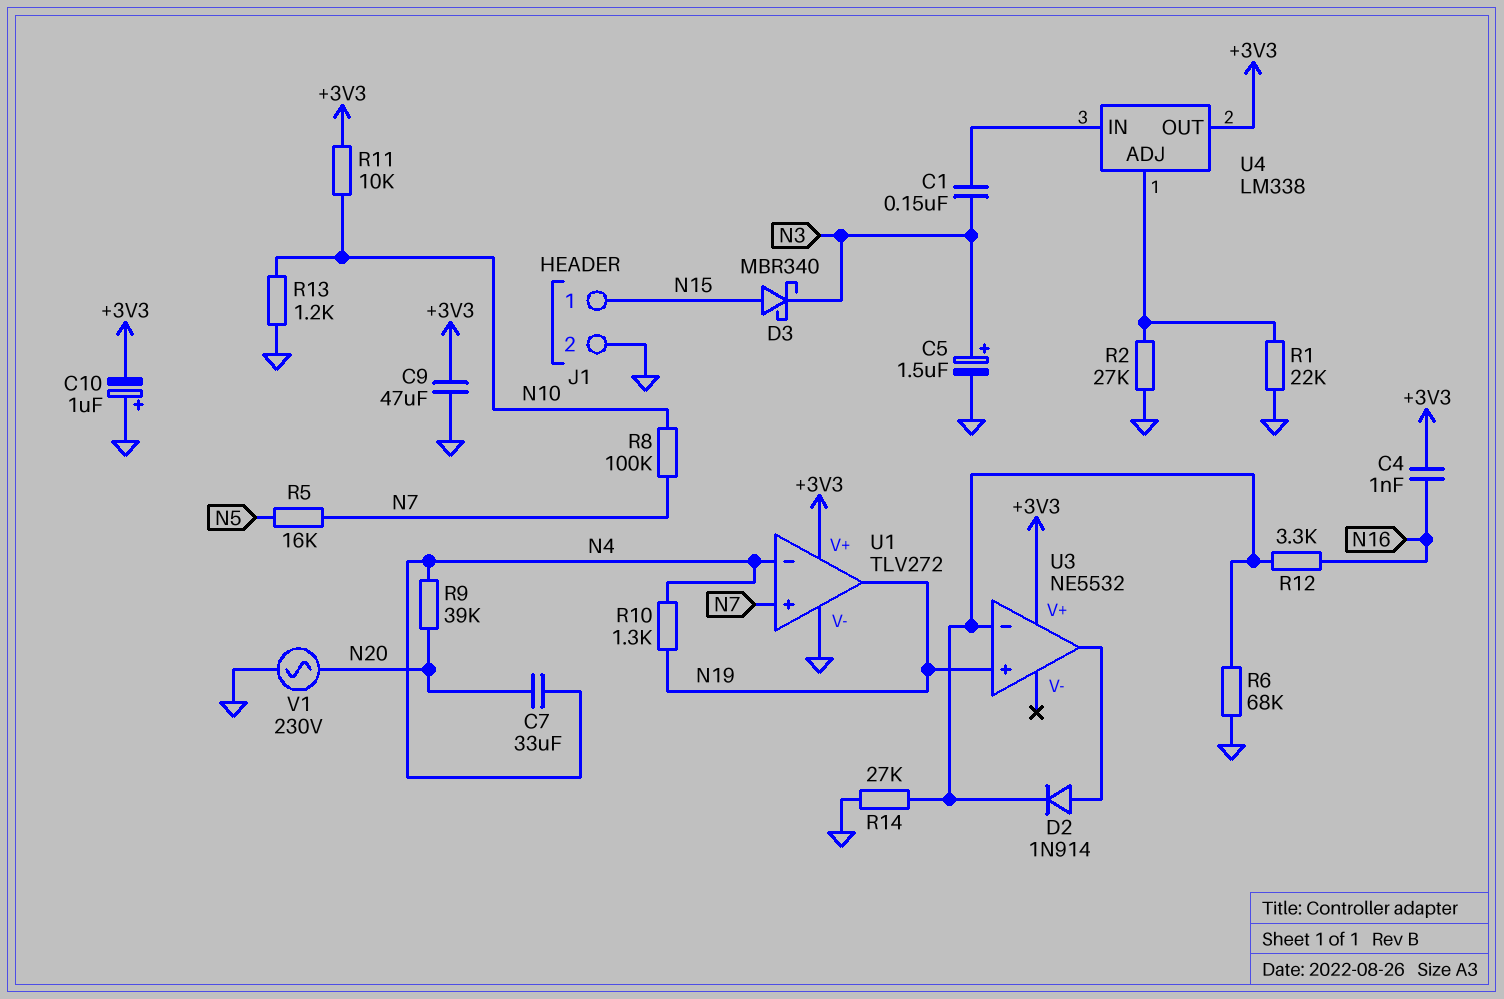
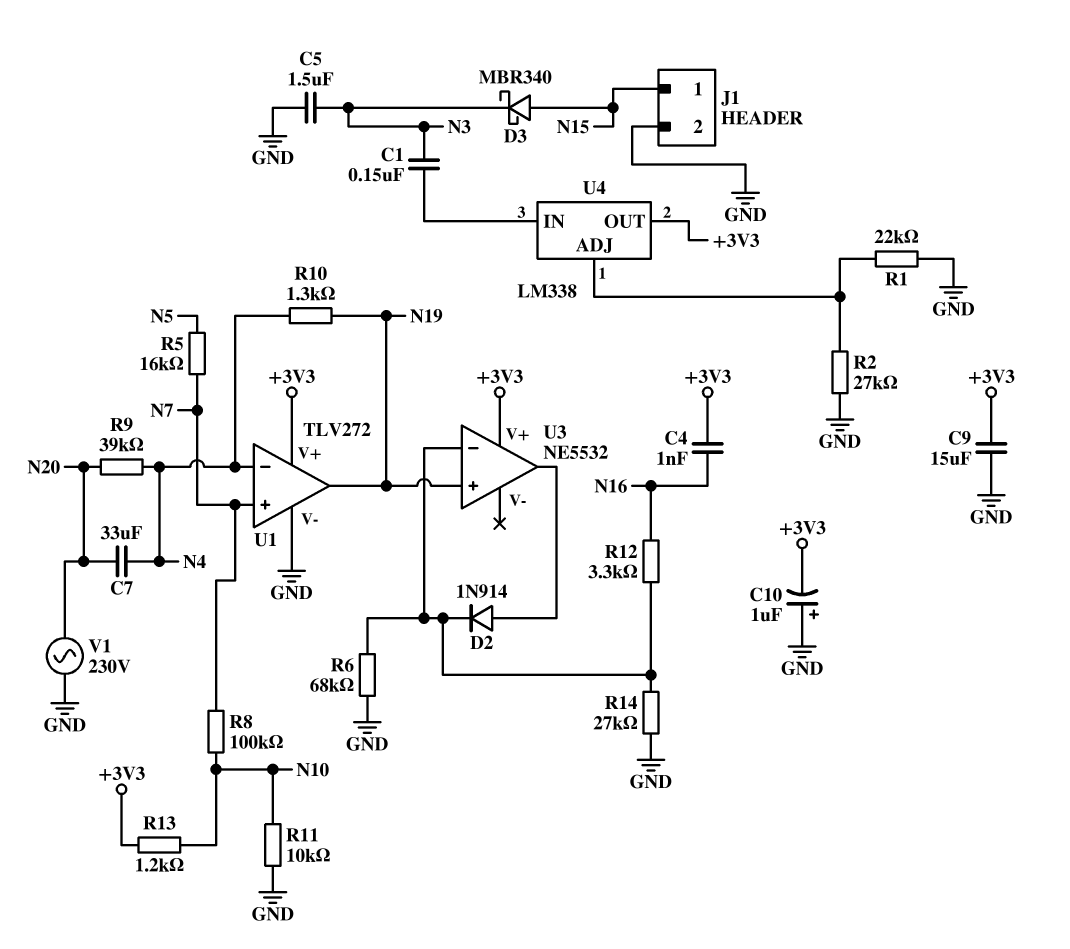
C5: 1.5uF (plus N3, minus GND) -> 1.5uF (GND, N3)
C9: 47uF (+3V3, GND) -> 15uF (+3V3, GND)
R11: 10k (+3V3, N10) -> 10k (GND, N10)
R13: 1.2k (GND, N10) -> 1.2k (+3V3, N10)

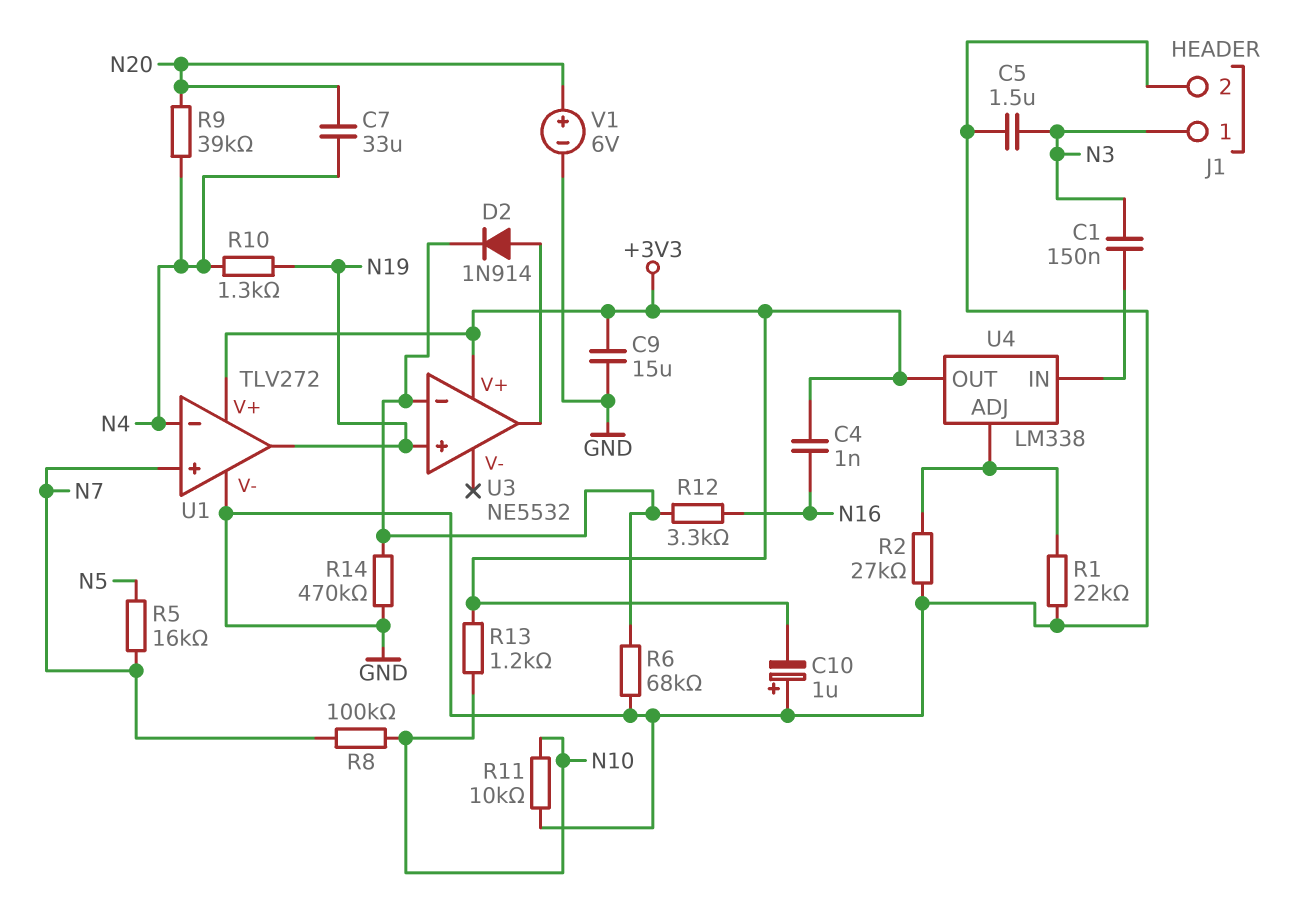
D3: schottky MBR340 (A N15, K N3) -> none
J1 pin 1: N15 -> N3
R14: 27k (GND, U3/in-) -> 470k (GND, U3/in-)
V1: AC 230V (GND, N20) -> 6V (plus N20, minus GND)

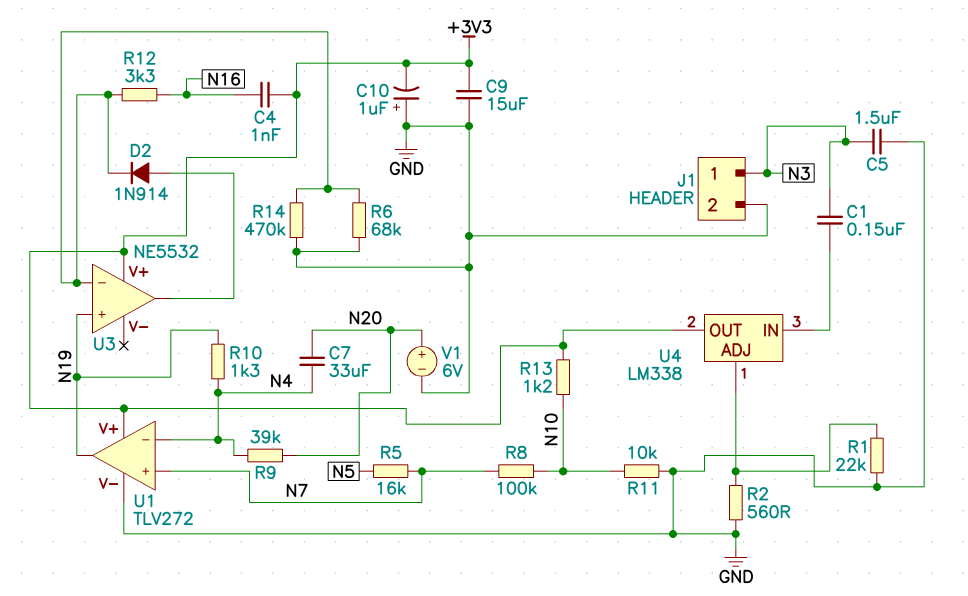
R2: 27k (GND, U4/ADJ) -> 560 (GND, U4/ADJ)

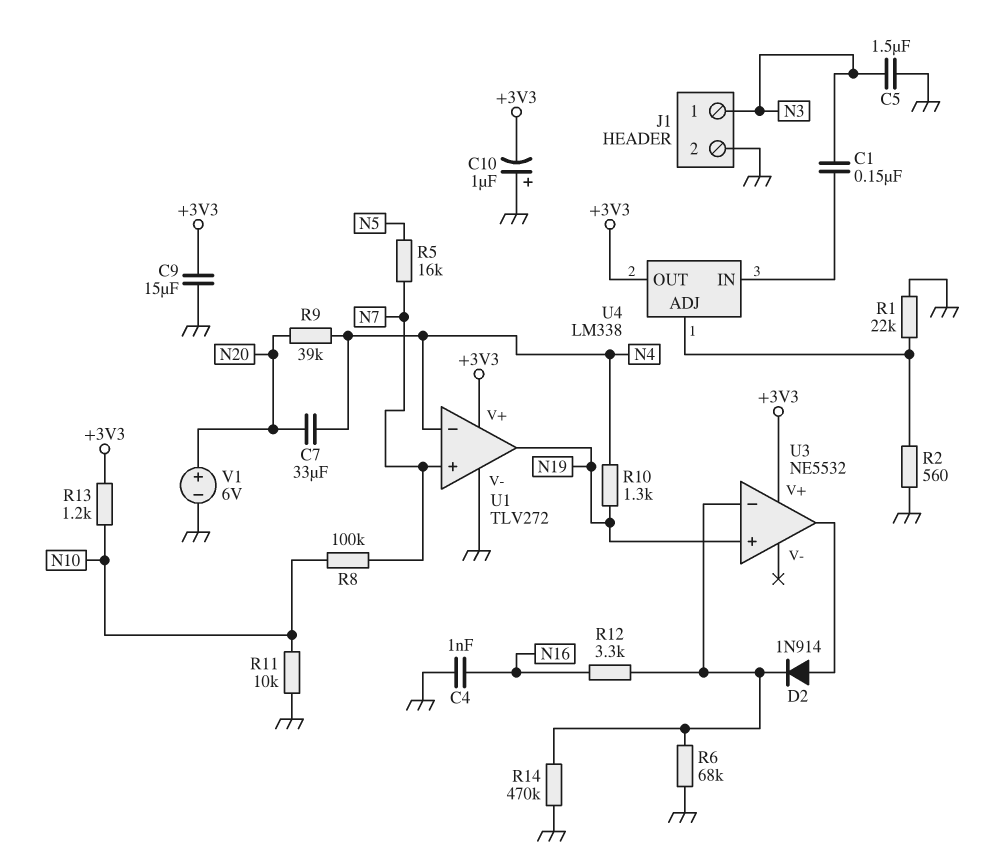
C4: 1nF (+3V3, N16) -> 1nF (GND, N16)

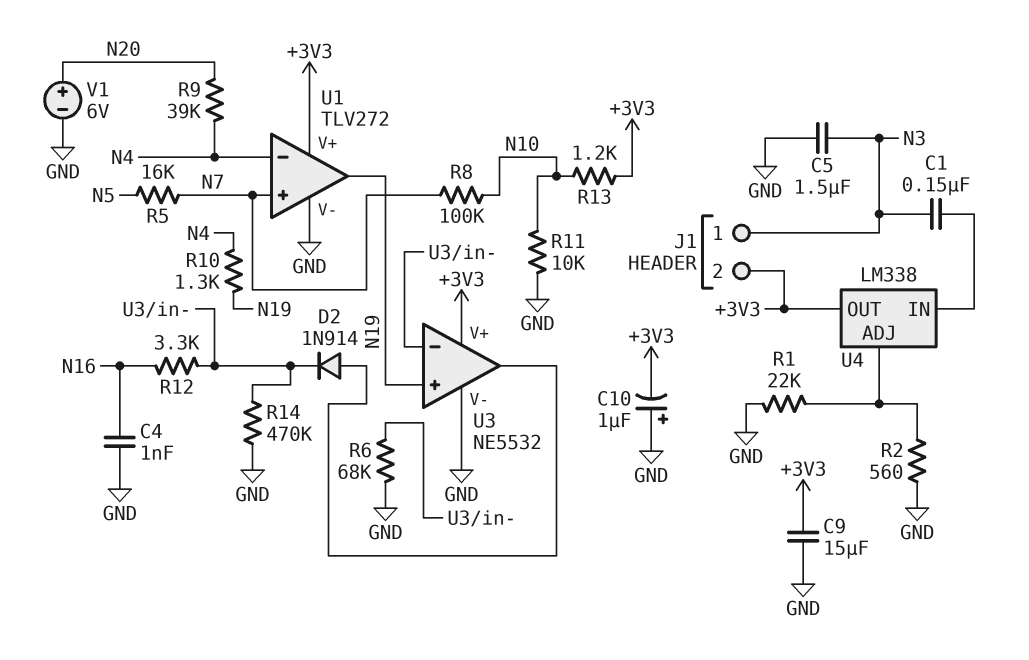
C7: 33uF (N4, N20) -> none
J1 pin 2: GND -> +3V3
U3 pin V-: none -> GND

